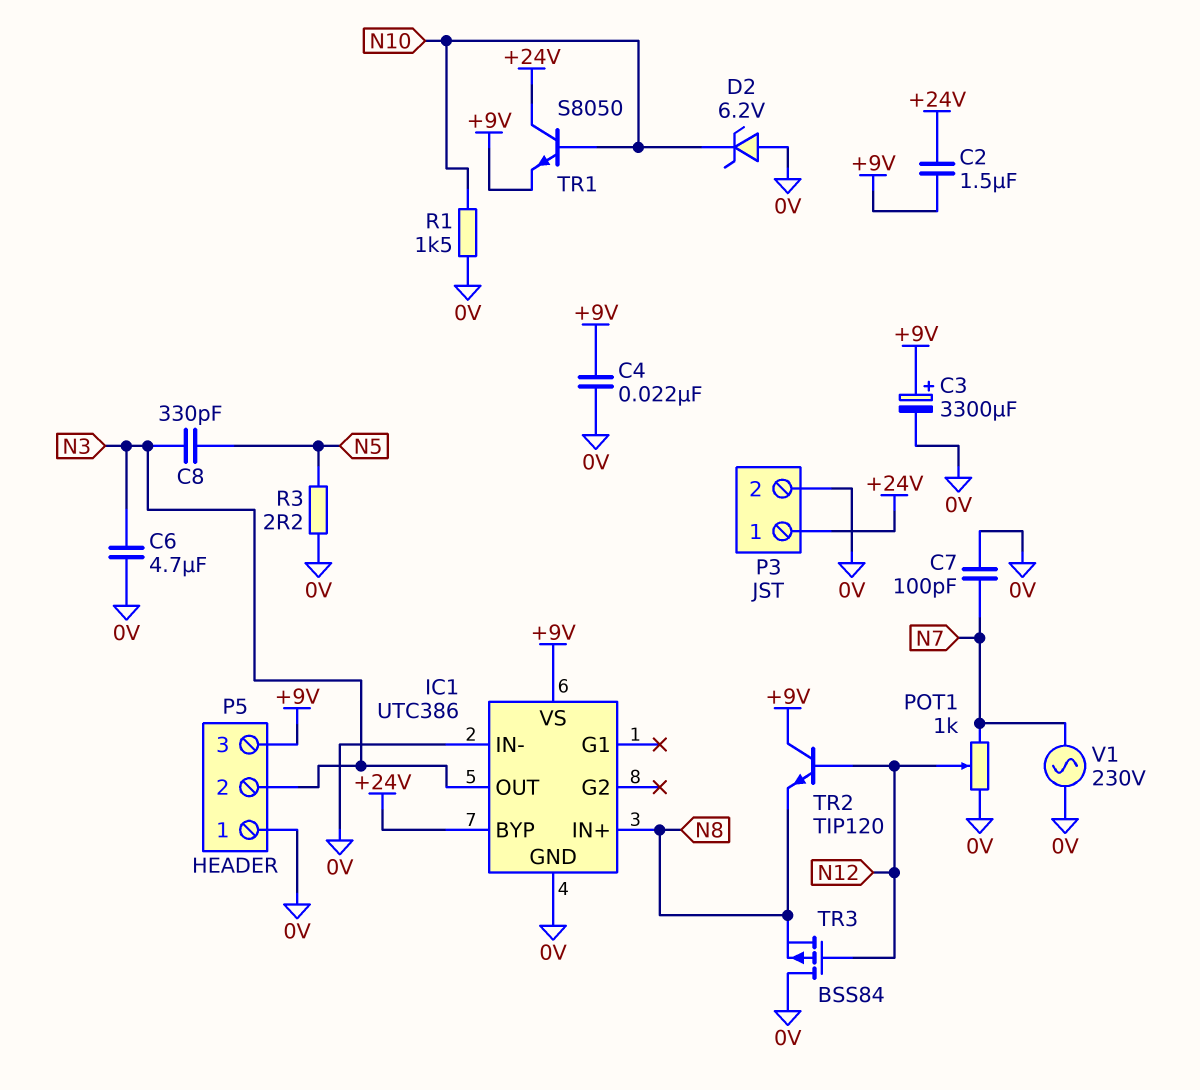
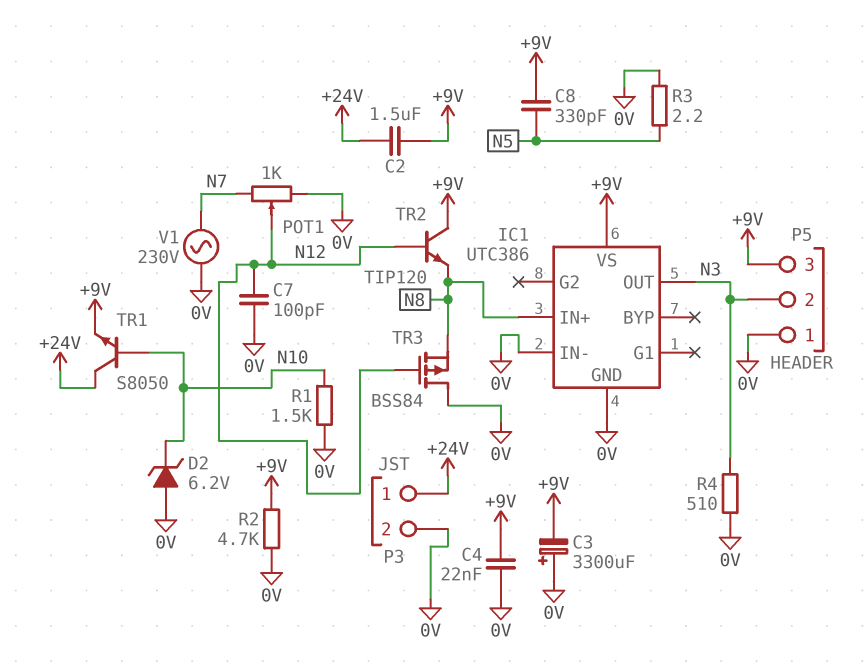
C3: 3300uF (plus +9V, minus 0V) -> 3300uF (plus 0V, minus +9V)
C6: 4.7uF (0V, N3) -> none
C7: 100pF (0V, N7) -> 100pF (0V, N12)
C8: 330pF (N3, N5) -> 330pF (+9V, N5)
IC1 pin BYP: +24V -> none
R2: none -> 4.7k (+9V, 0V)
R4: none -> 510 (0V, N3)

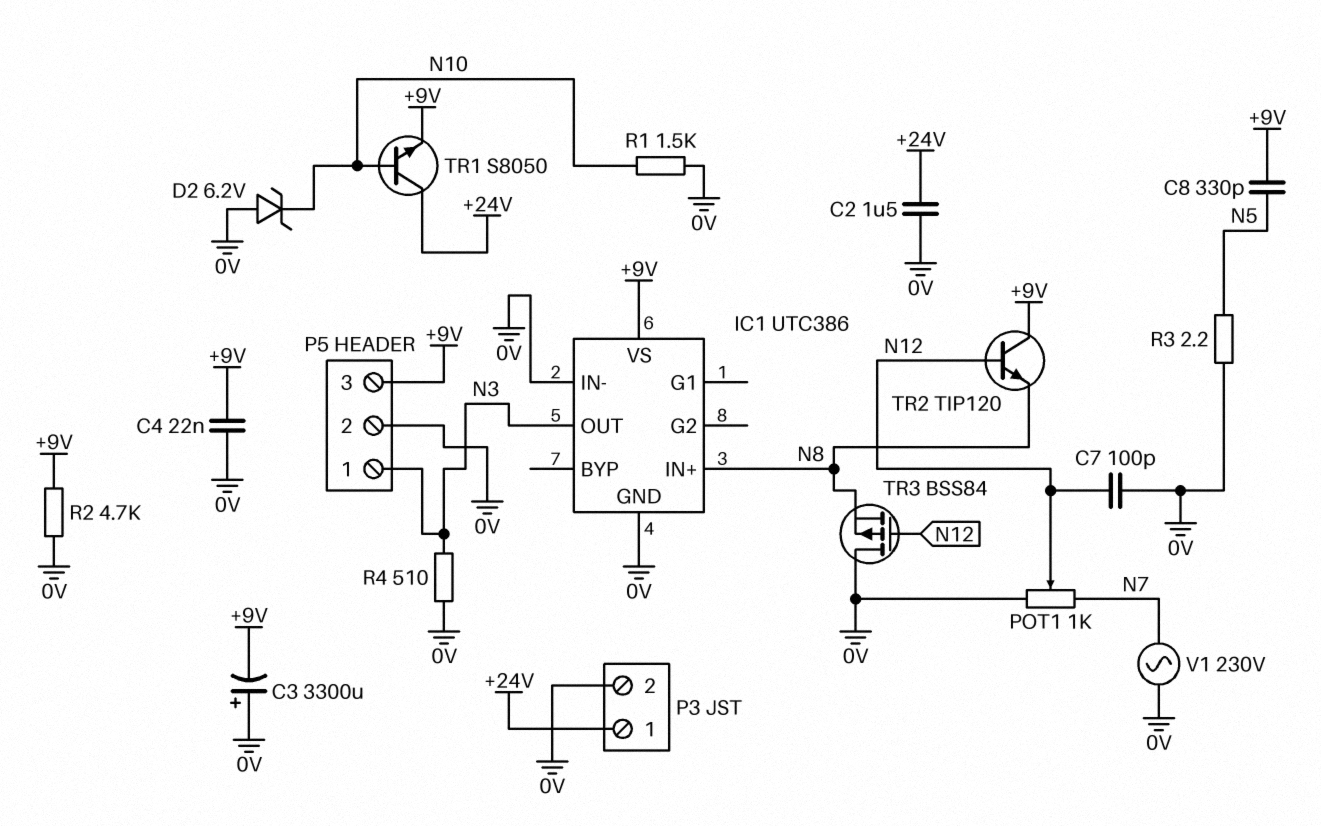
C2: 1.5uF (+9V, +24V) -> 1.5uF (+24V, 0V)
P5 pin 1: 0V -> N3
P5 pin 2: N3 -> 0V

